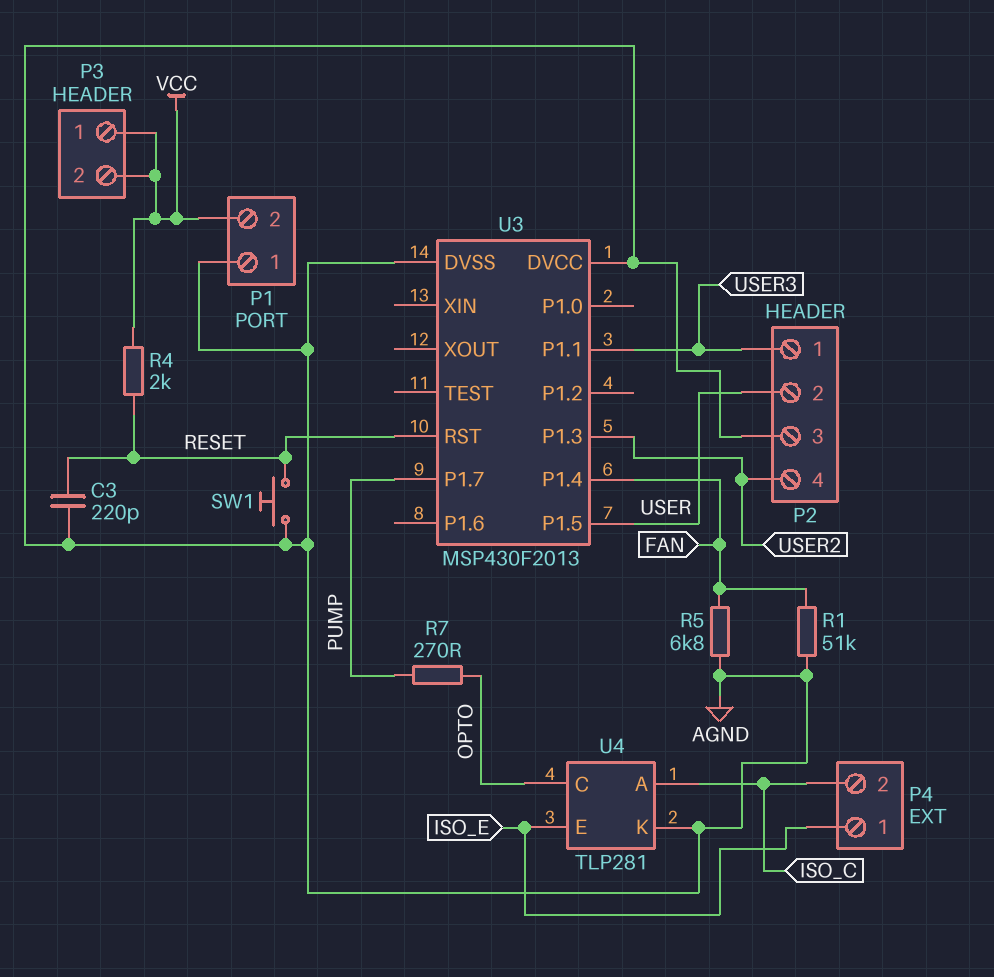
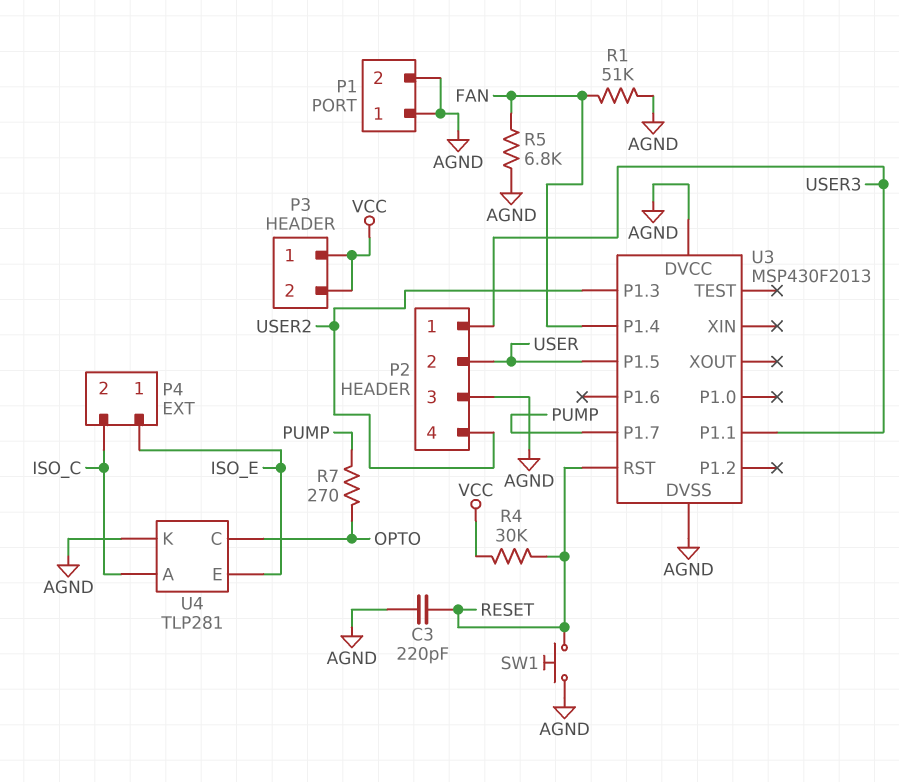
P1 pin 2: VCC -> AGND
R4: 2k (RESET, VCC) -> 30k (RESET, VCC)

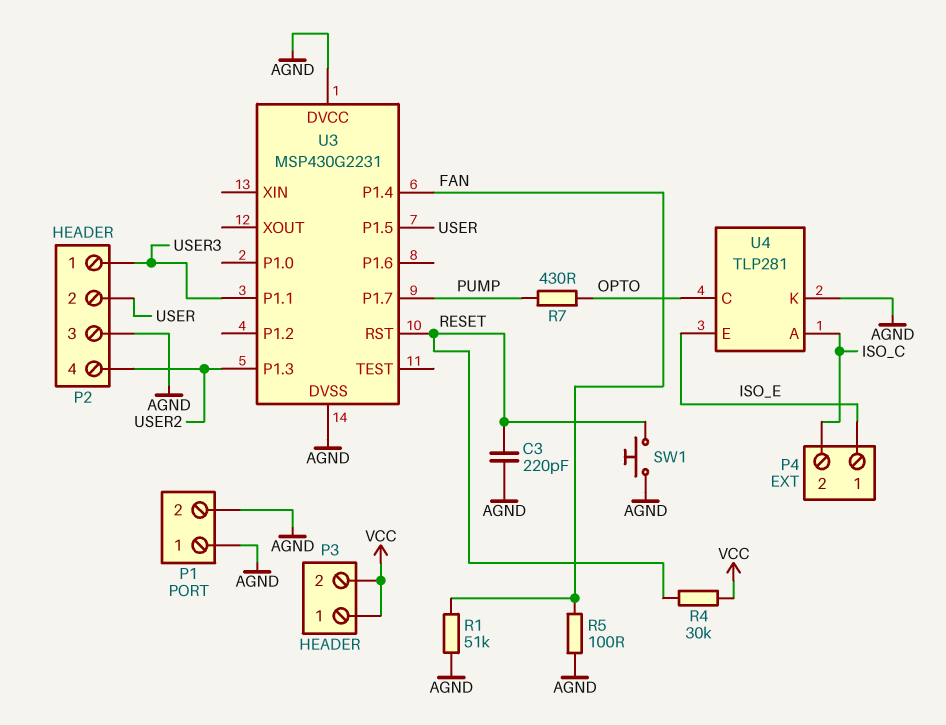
R5: 6.8k (AGND, FAN) -> 100 (AGND, FAN)
R7: 270 (OPTO, PUMP) -> 430 (OPTO, PUMP)
U3: MSP430F2013 -> MSP430G2231

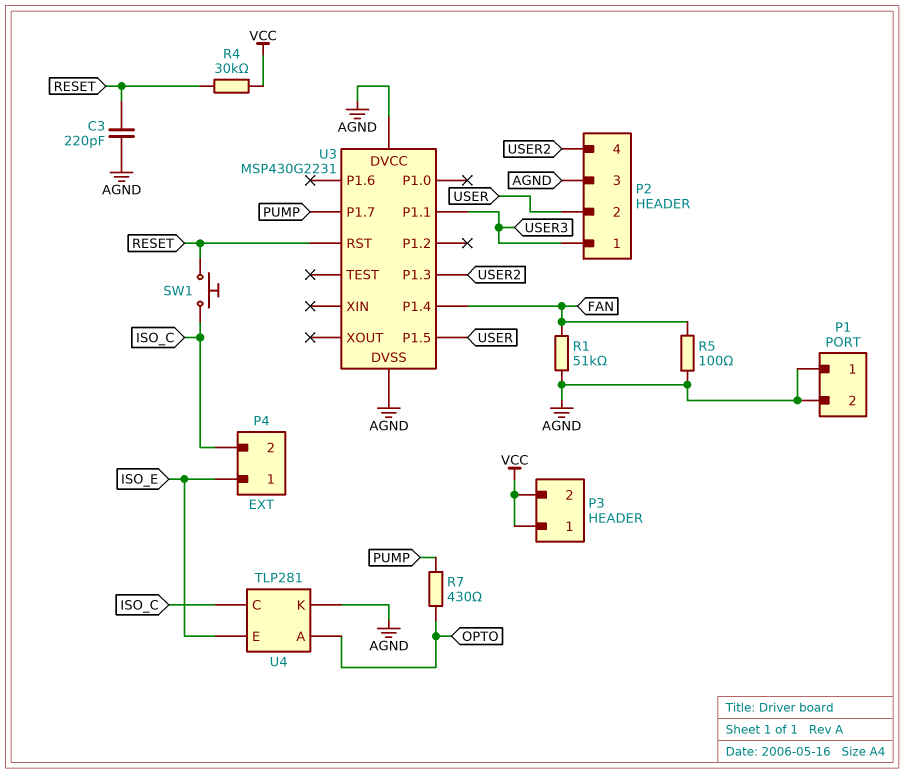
SW1: button (AGND, RESET) -> button (ISO_C, RESET)
U4 pin A: ISO_C -> OPTO
U4 pin C: OPTO -> ISO_C

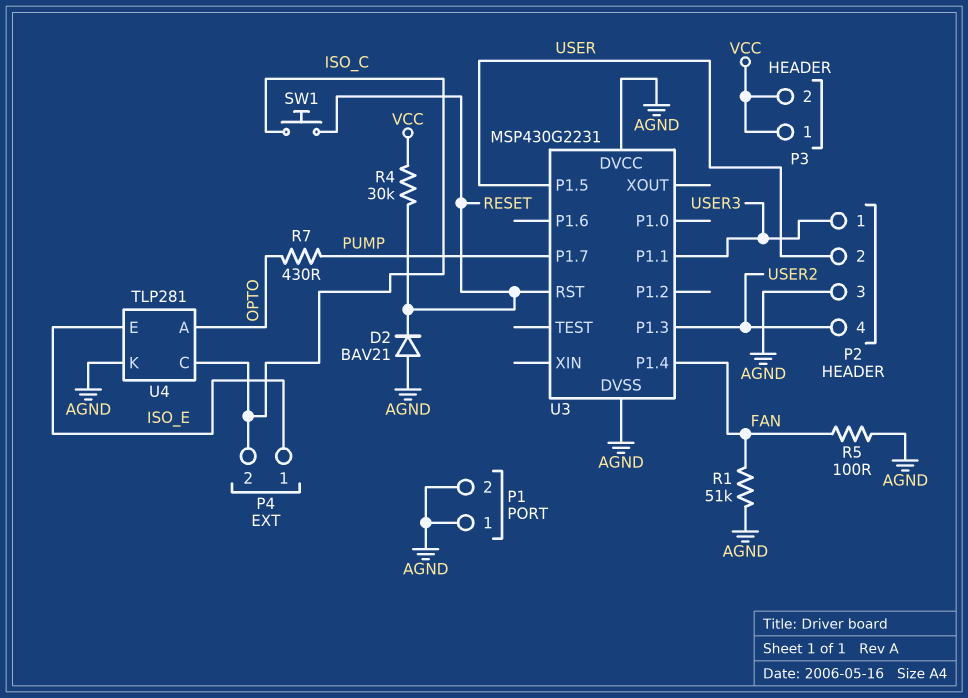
C3: 220pF (AGND, RESET) -> none
D2: none -> diode BAV21 (A AGND, K RESET)

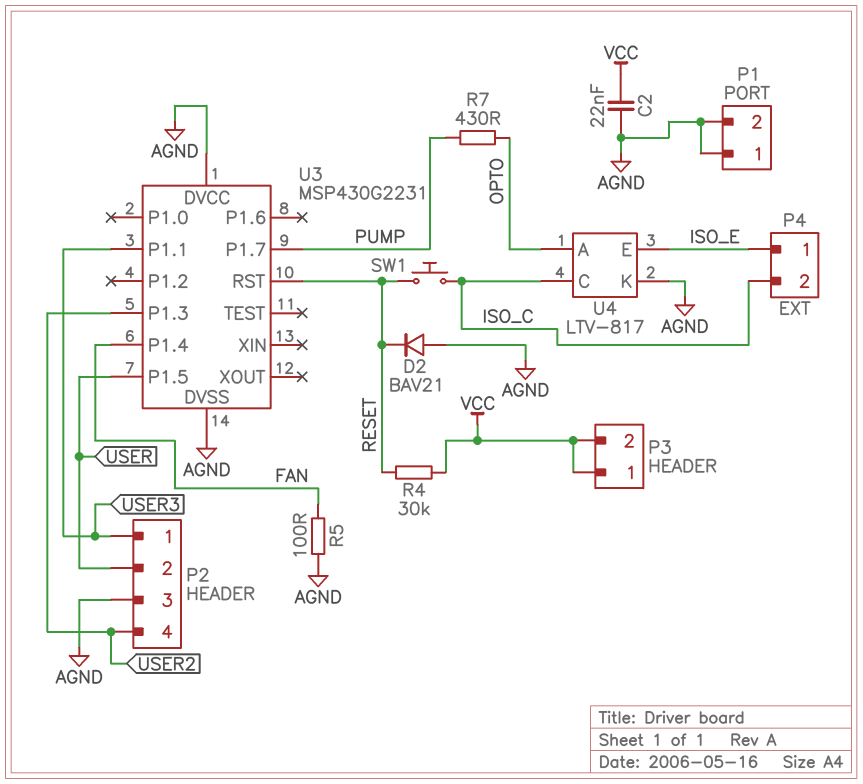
C2: none -> 22nF (AGND, VCC)
R1: 51k (AGND, FAN) -> none
U4: TLP281 -> LTV-817

